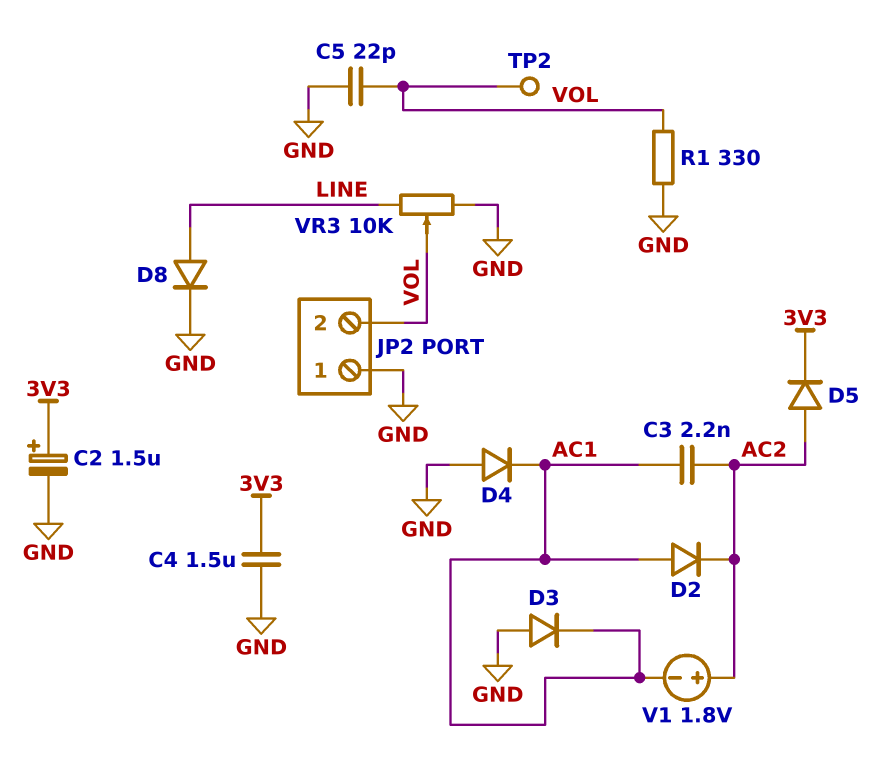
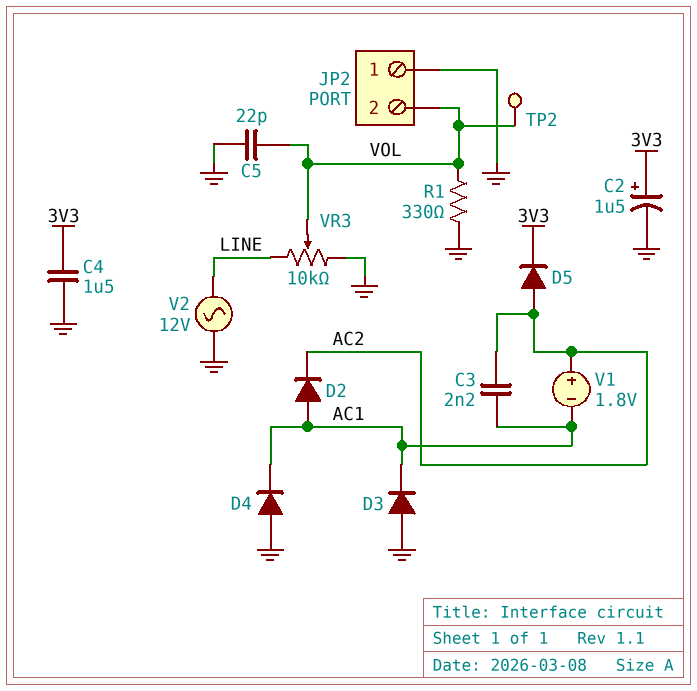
D8: diode (A LINE, K GND) -> none
V2: none -> AC 12V (GND, LINE)

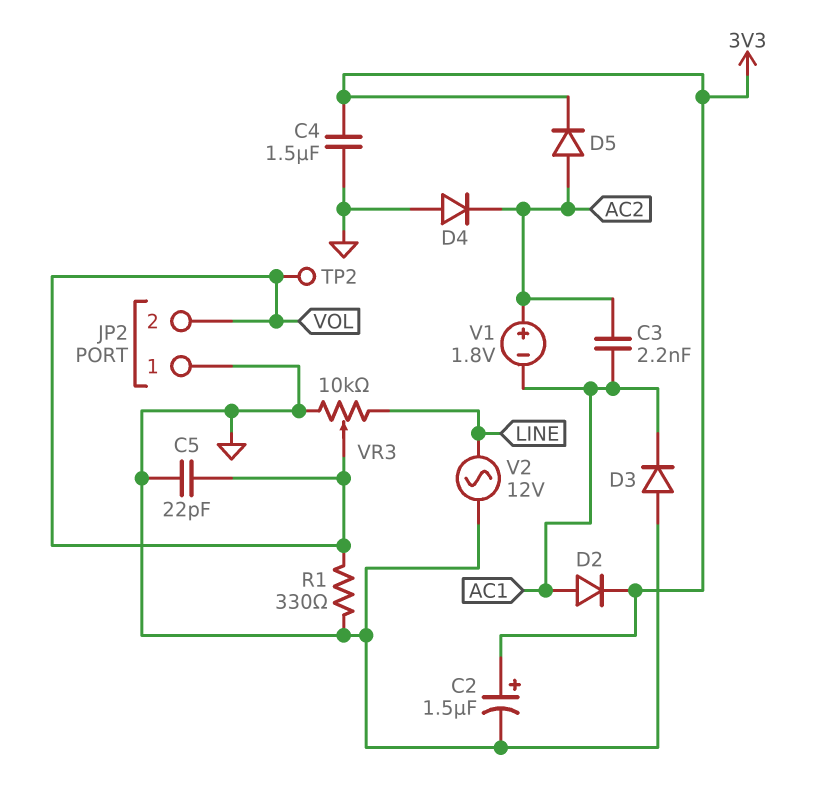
D2: diode (A AC1, K AC2) -> diode (A AC1, K 3V3)
D4: diode (A GND, K AC1) -> diode (A GND, K AC2)

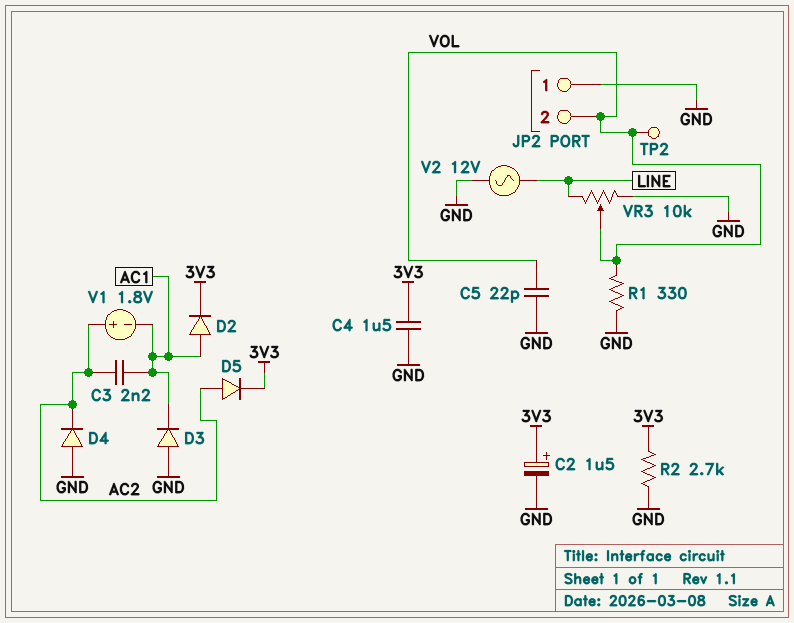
R2: none -> 2.7k (3V3, GND)

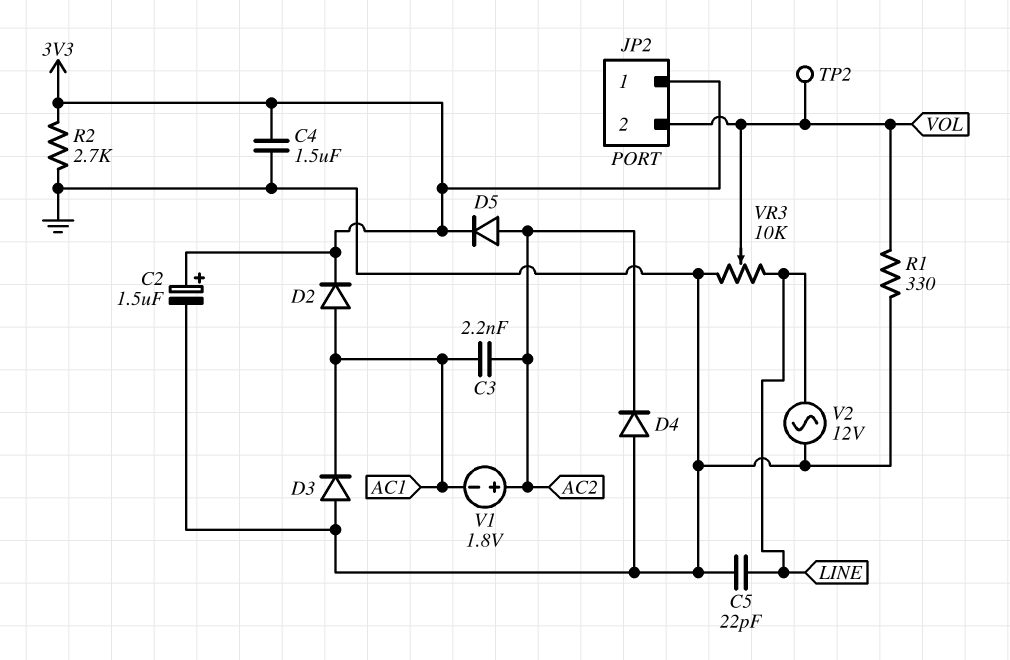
C5: 22pF (GND, VOL) -> 22pF (GND, LINE)
JP2 pin 1: GND -> 3V3

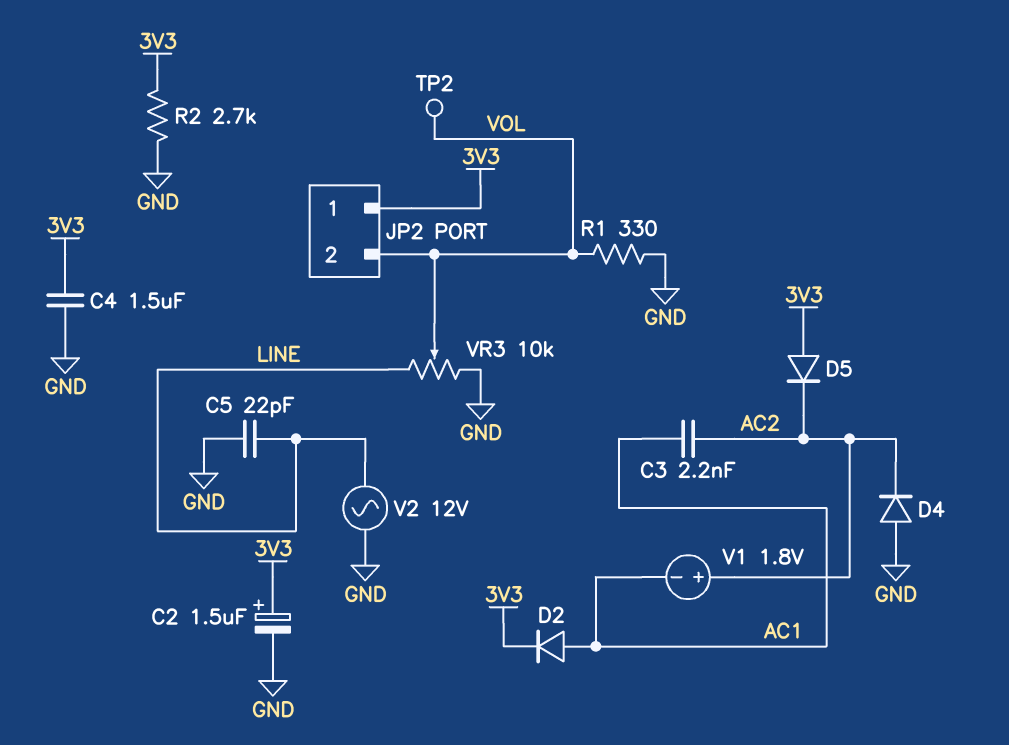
D3: diode (A GND, K AC1) -> none
D5: diode (A AC2, K 3V3) -> diode (A 3V3, K AC2)

